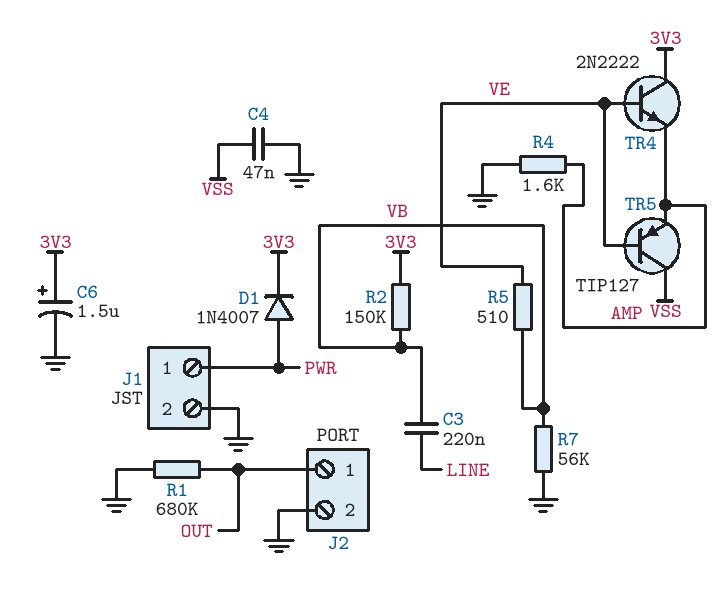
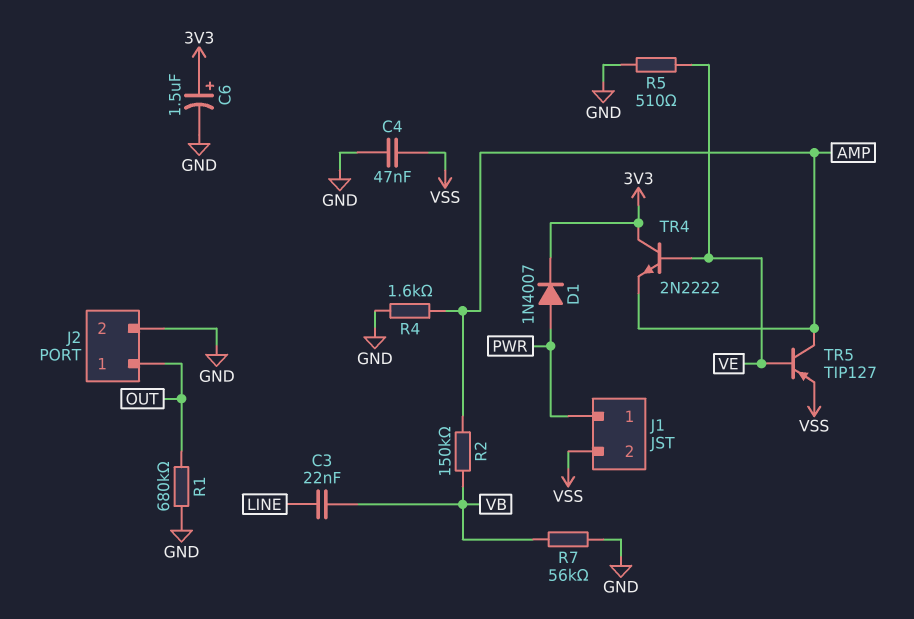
C3: 220nF (LINE, VB) -> 22nF (LINE, VB)
J1 pin 2: GND -> VSS
R2: 150k (3V3, VB) -> 150k (AMP, VB)
R5: 510 (VB, VE) -> 510 (GND, VE)
TR5: PNP TIP127 (B VE, C VSS, E AMP) -> PNP TIP127 (B VE, C AMP, E VSS)

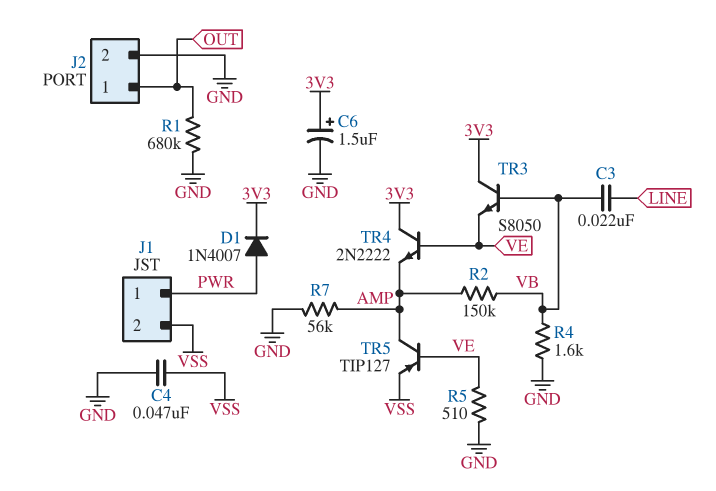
R4: 1.6k (AMP, GND) -> 1.6k (GND, VB)
R7: 56k (GND, VB) -> 56k (AMP, GND)
TR3: none -> NPN S8050 (B VB, C 3V3, E VE)

